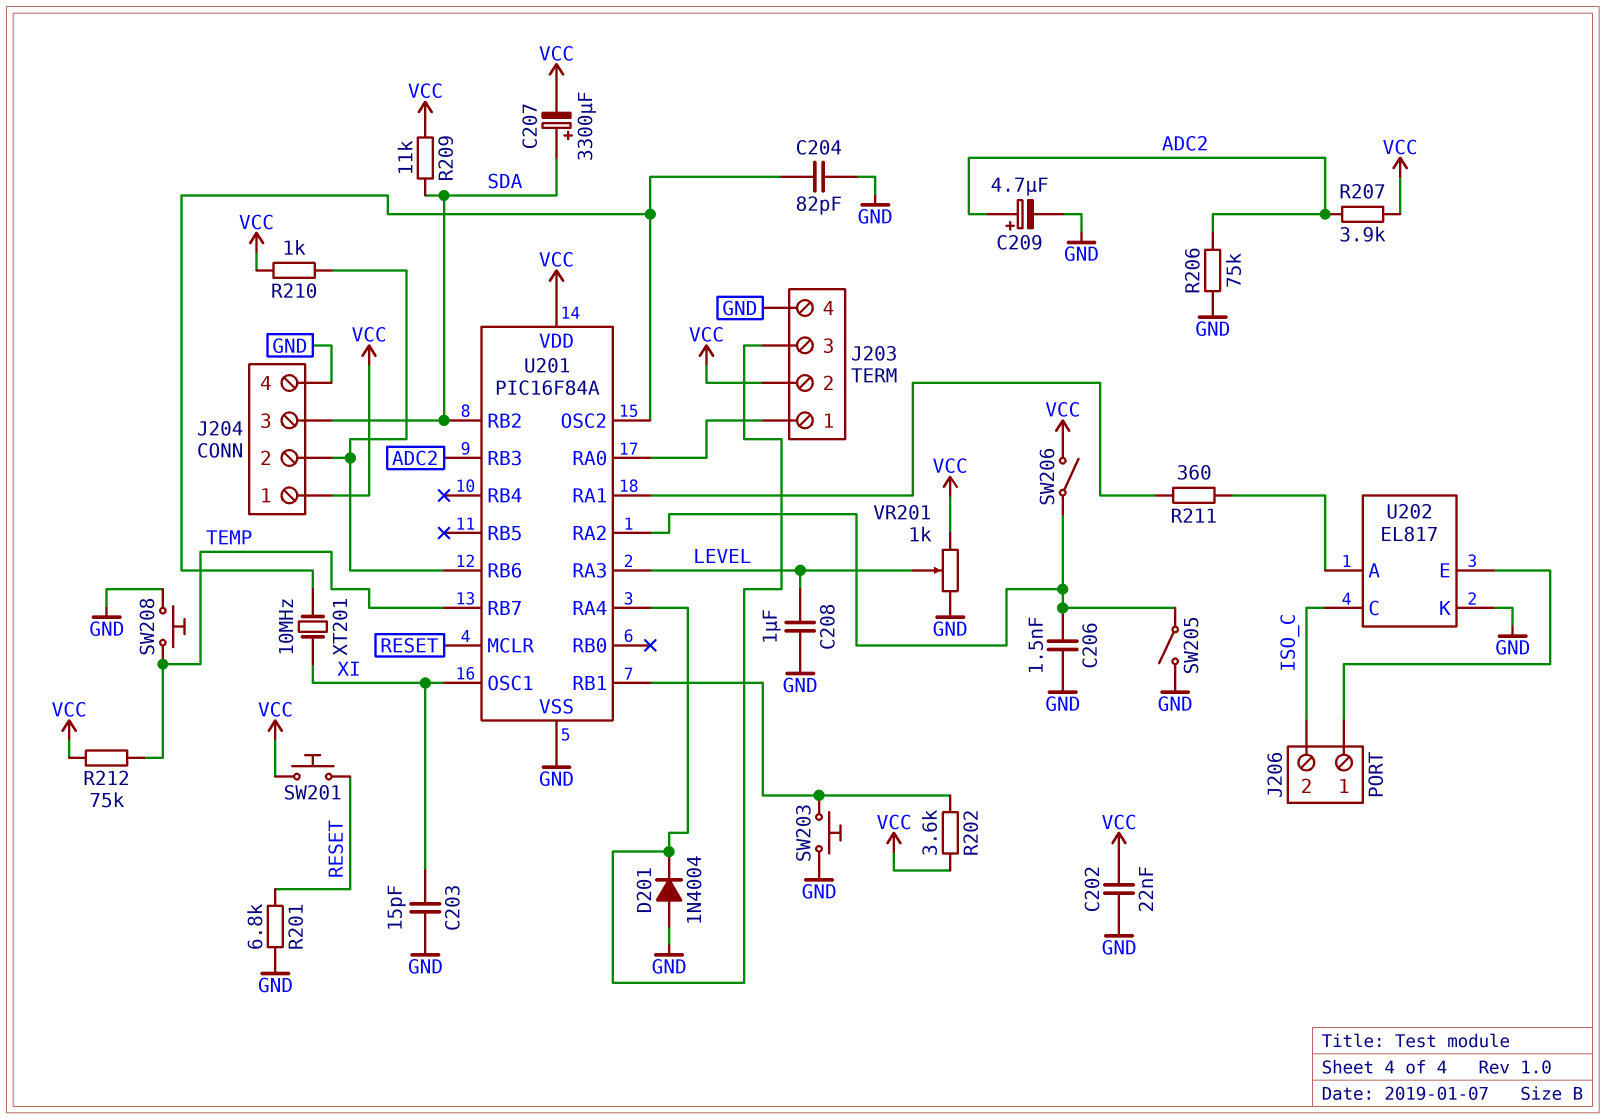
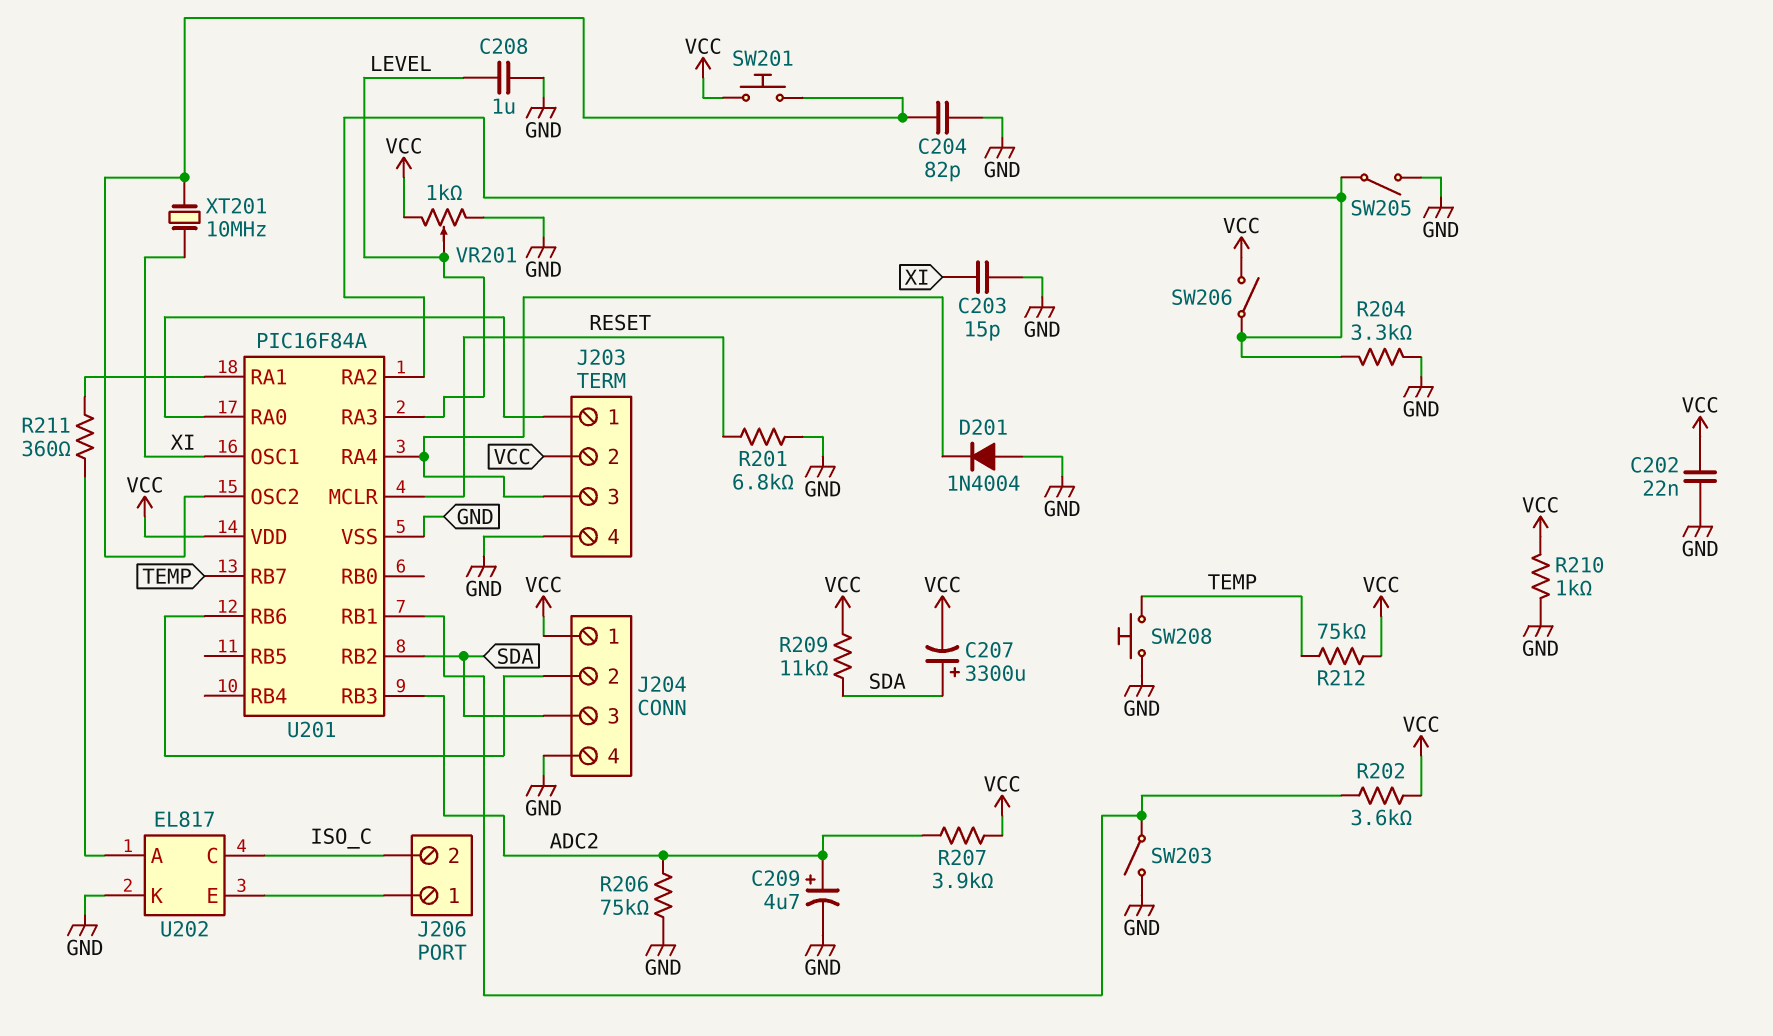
C206: 1.5nF (GND, U201/RA2) -> none
R204: none -> 3.3k (GND, U201/RA2)
R210: 1k (J204/2, VCC) -> 1k (GND, VCC)
SW201: button (RESET, VCC) -> button (U201/OSC2, VCC)
SW203: button (GND, U201/RB1) -> switch (GND, U201/RB1)

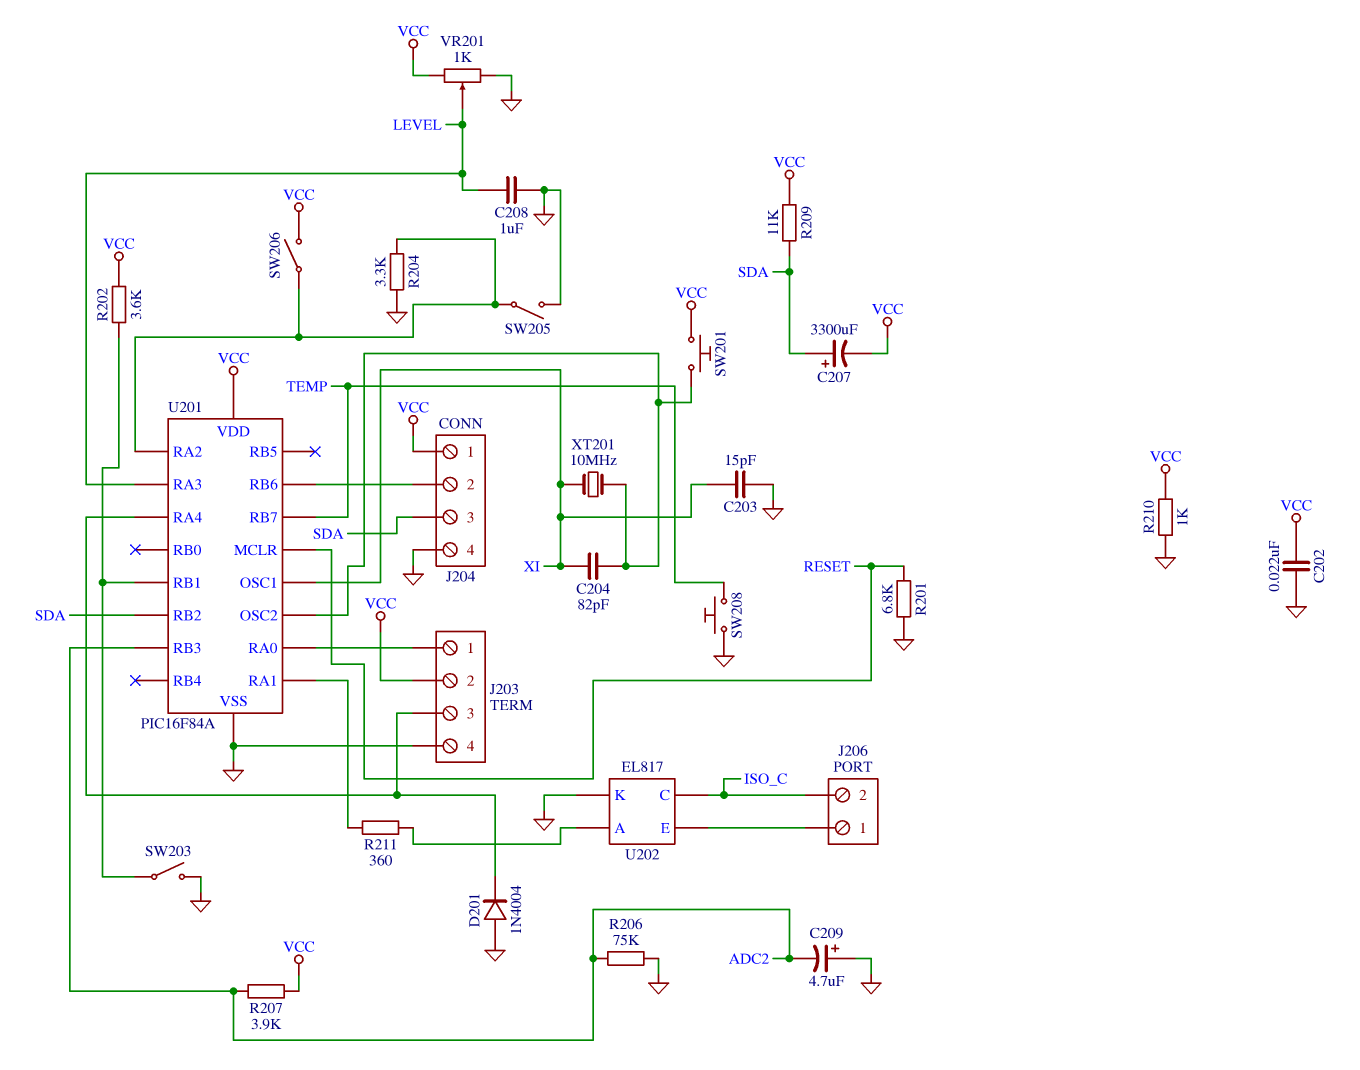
C204: 82pF (GND, U201/OSC2) -> 82pF (U201/OSC2, XI)
C209: 4.7uF (plus ADC2, minus GND) -> 4.7uF (plus GND, minus ADC2)
R212: 75k (TEMP, VCC) -> none

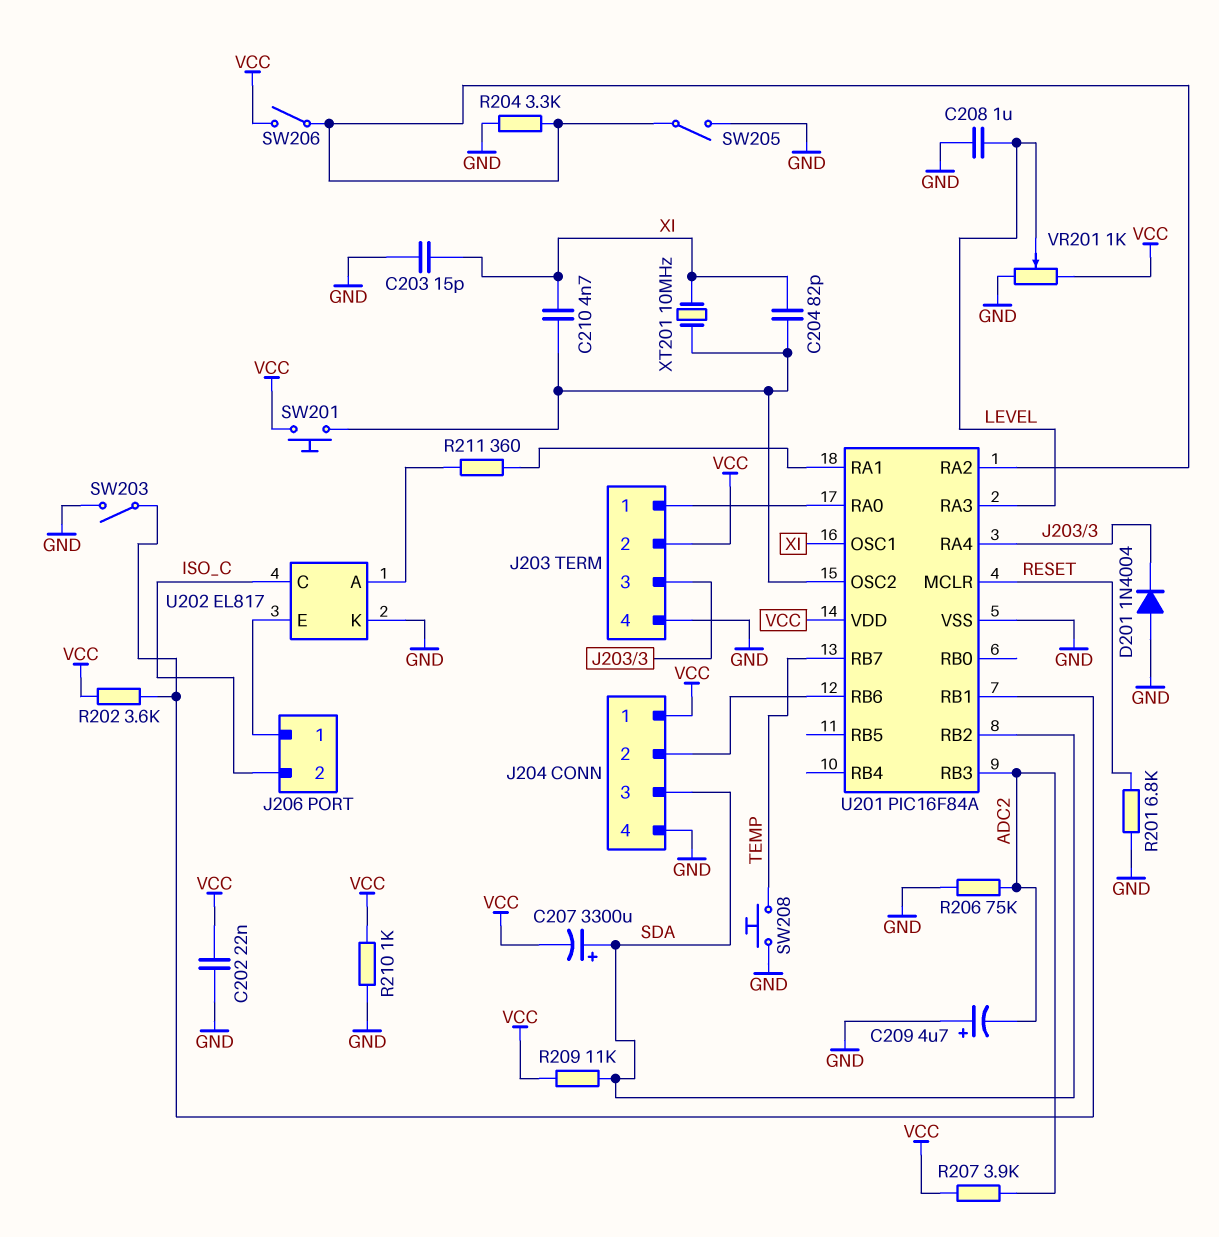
C210: none -> 4.7nF (U201/OSC2, XI)

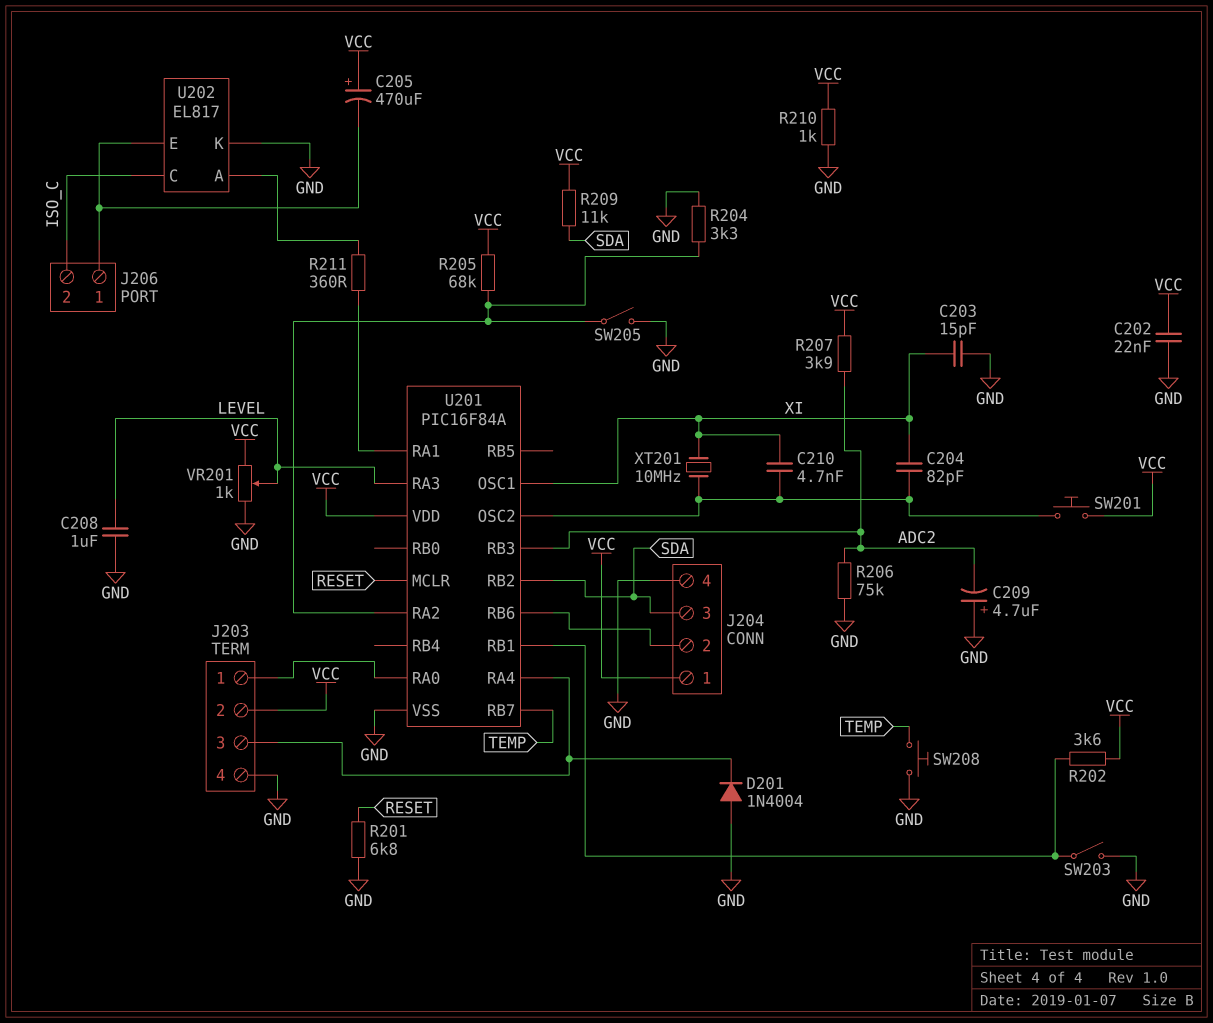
C205: none -> 470uF (plus VCC, minus J206/1)
C207: 3300uF (plus SDA, minus VCC) -> none
R205: none -> 68k (U201/RA2, VCC)
SW206: switch (U201/RA2, VCC) -> none

